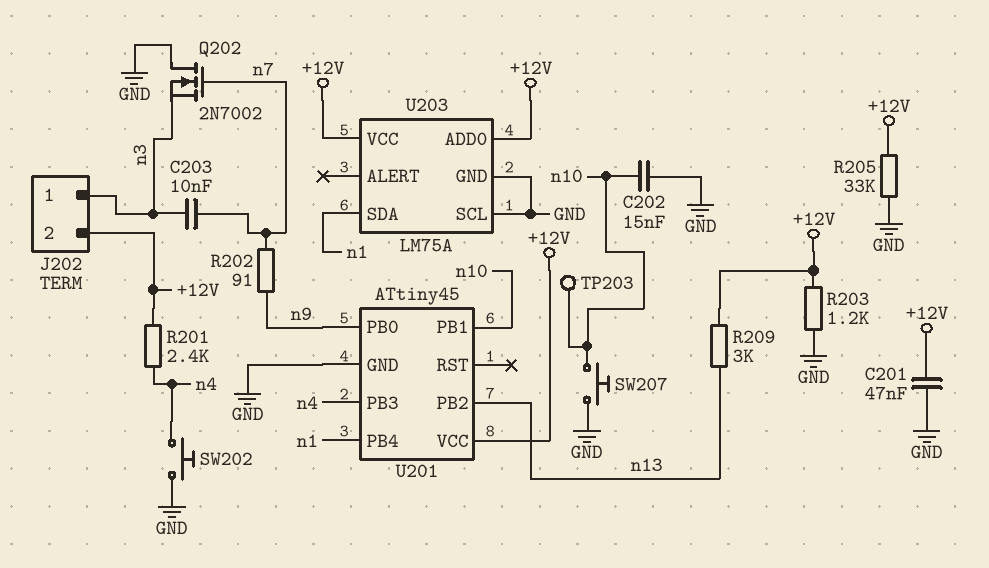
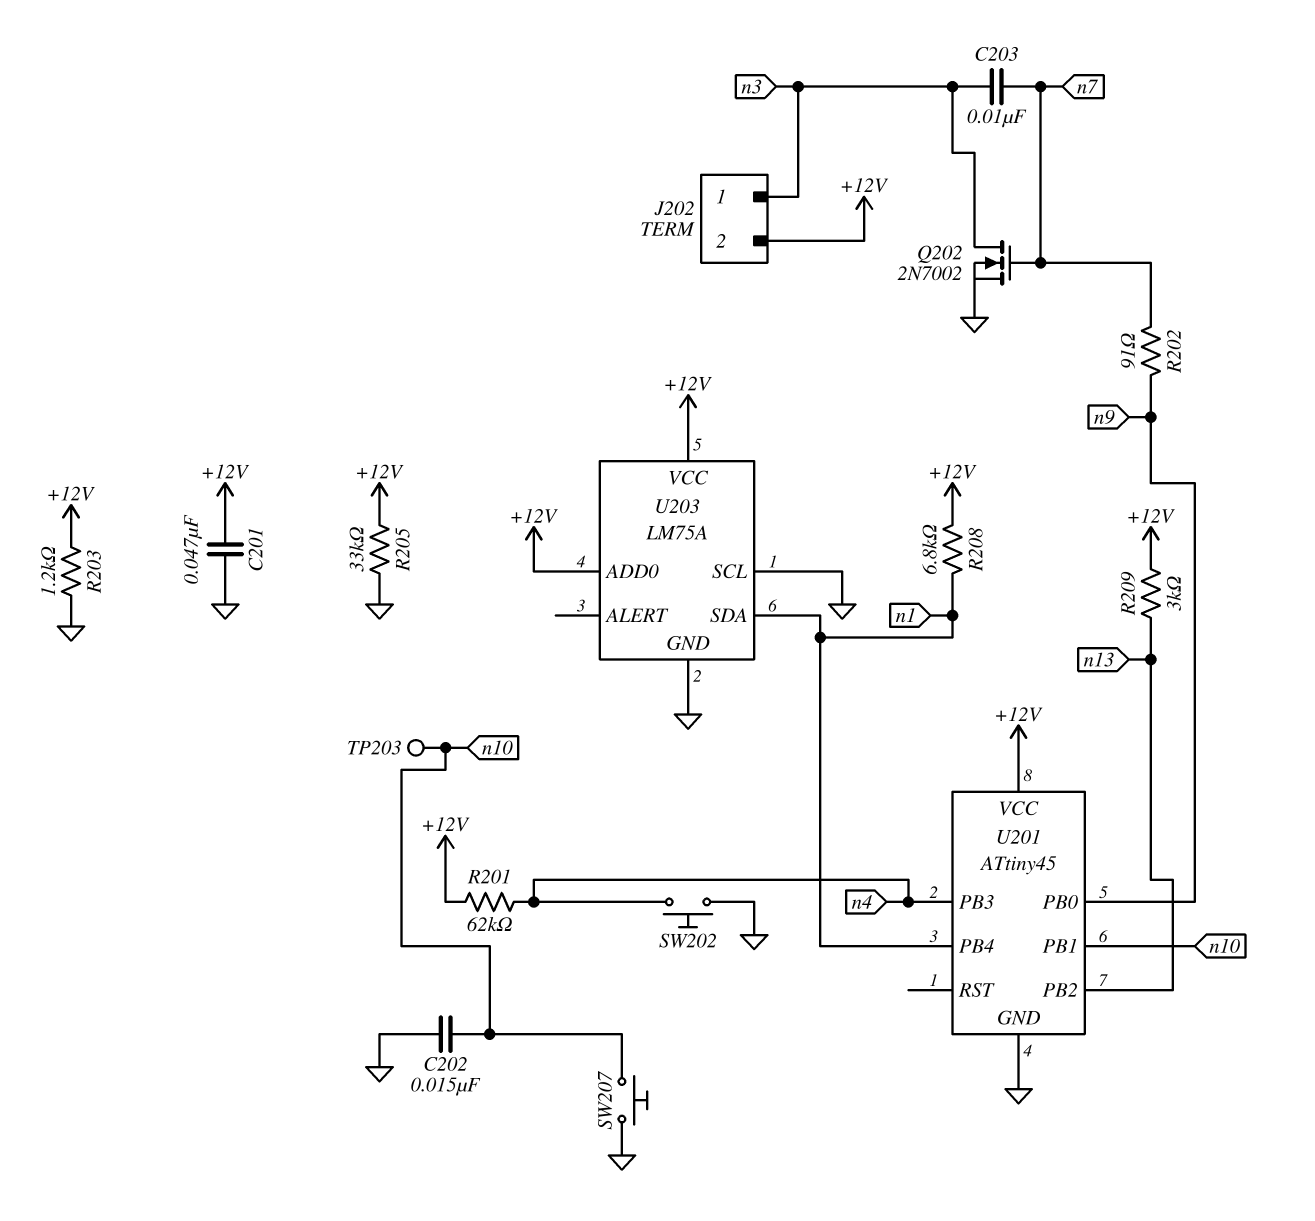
Q202: NMOS 2N7002 (G n7, D GND, S n3) -> NMOS 2N7002 (G n7, D n3, S GND)
R201: 2.4k (+12V, n4) -> 62k (+12V, n4)
R208: none -> 6.8k (+12V, n1)

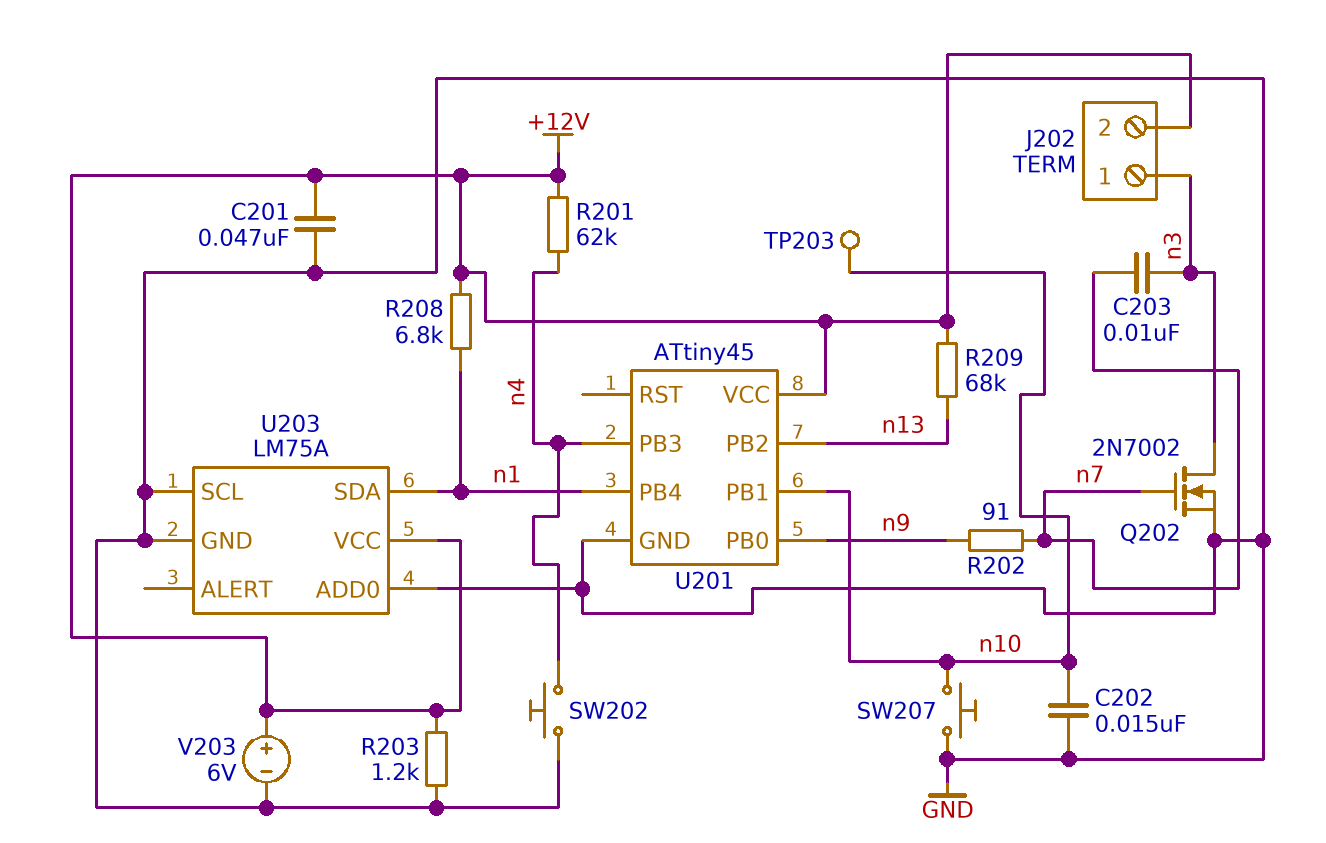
R205: 33k (+12V, GND) -> none
R209: 3k (+12V, n13) -> 68k (+12V, n13)
U203 pin ADD0: +12V -> GND
V203: none -> 6V (plus +12V, minus GND)

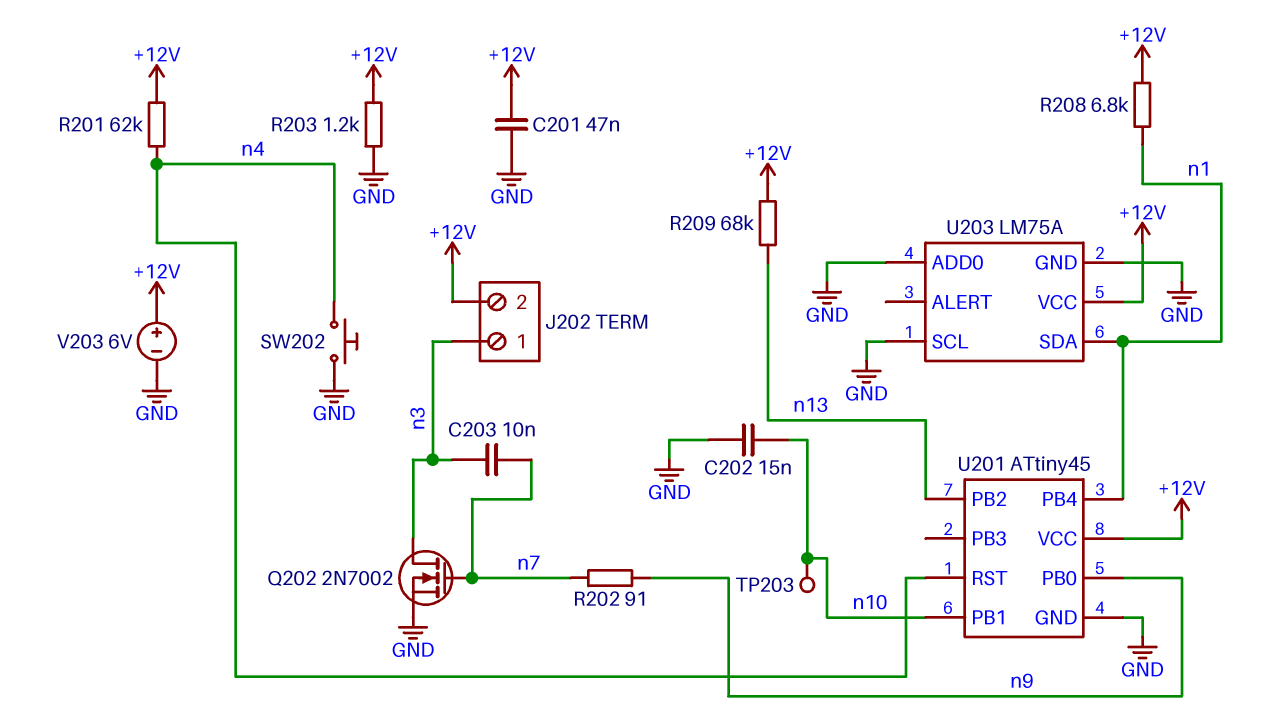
SW207: button (GND, n10) -> none
U201 pin PB3: n4 -> none
U201 pin RST: none -> n4

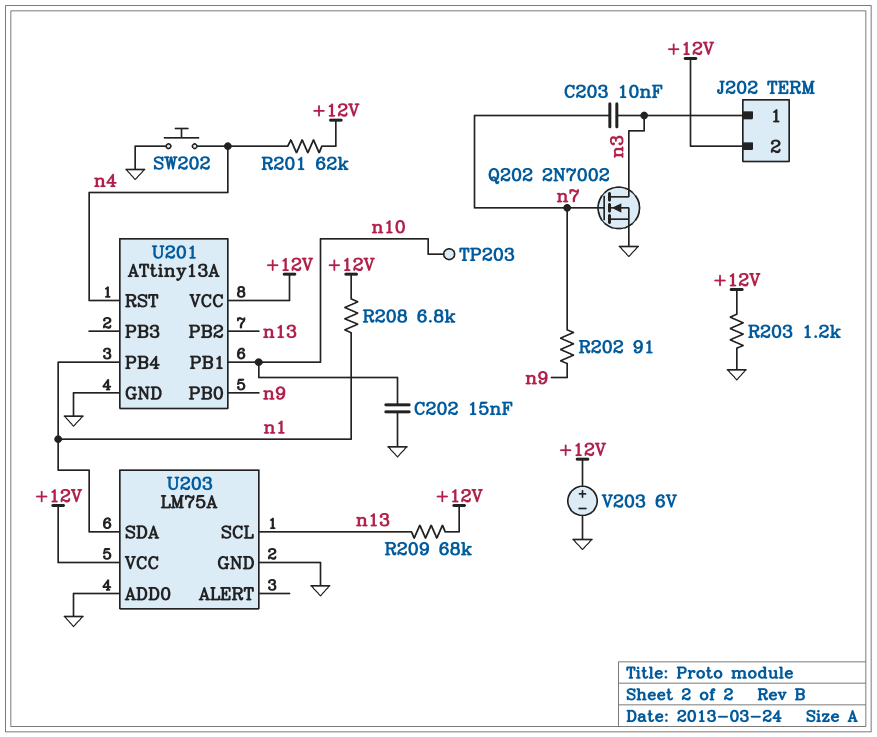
C201: 47nF (+12V, GND) -> none
U201: ATtiny45 -> ATtiny13A
U203 pin SCL: GND -> n13

